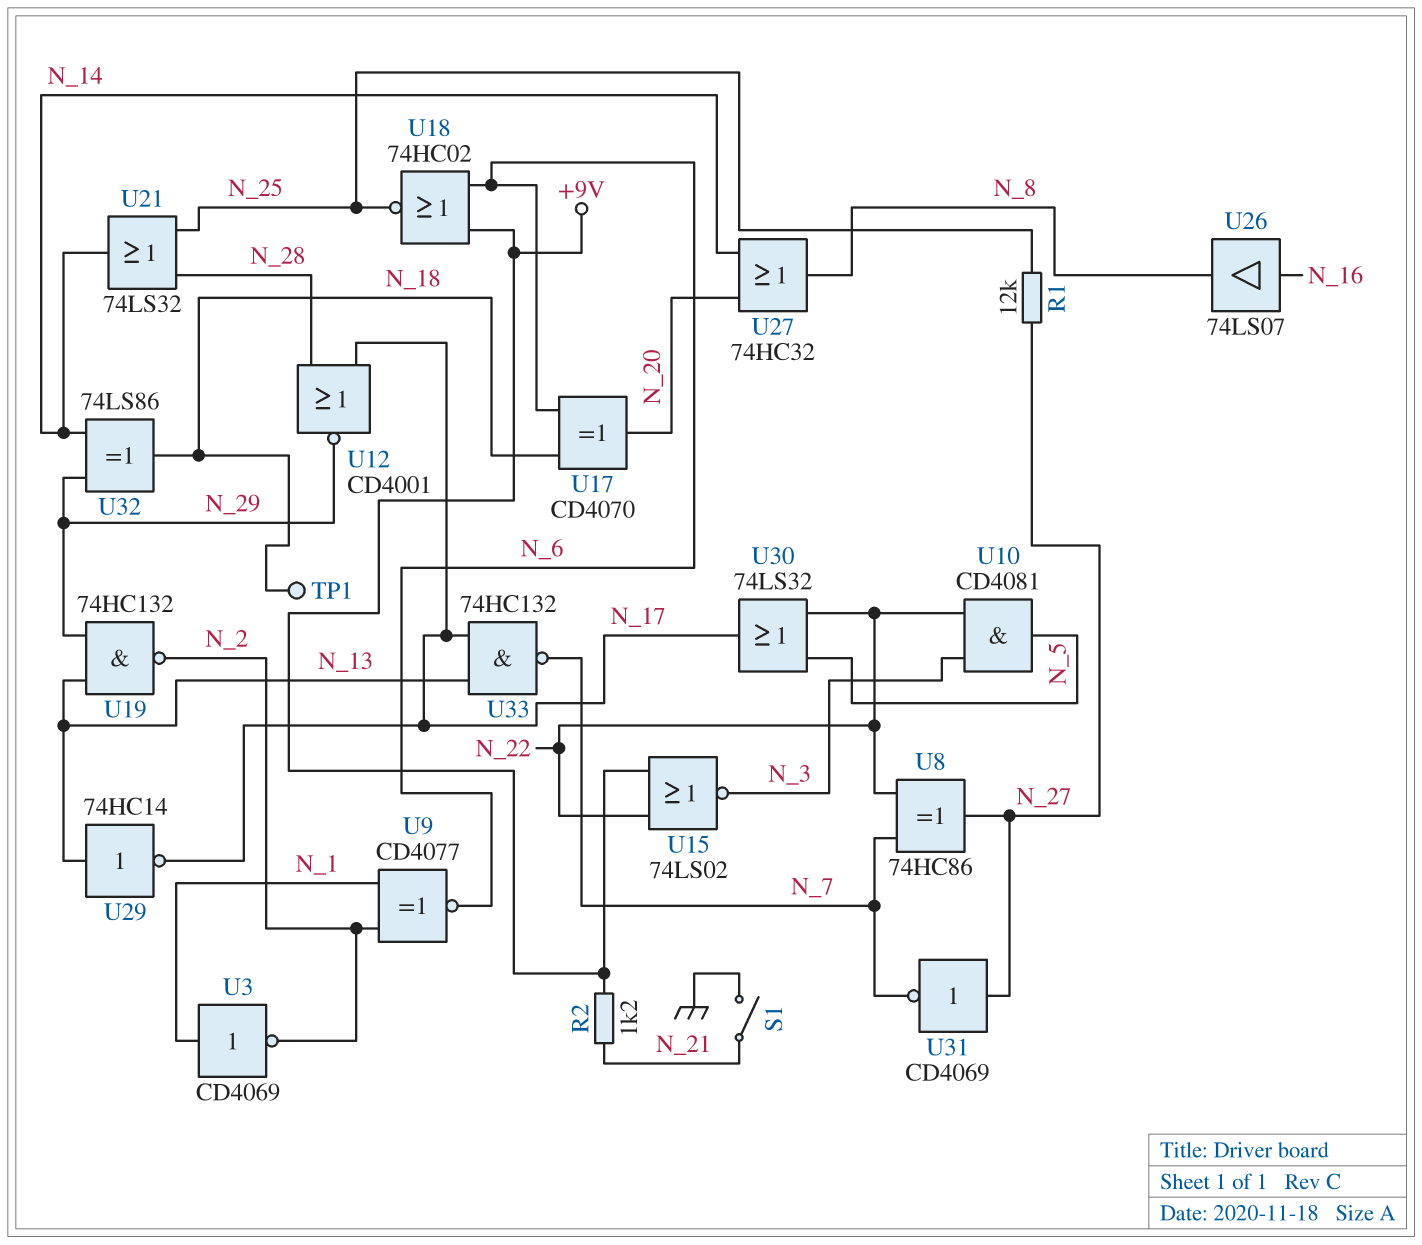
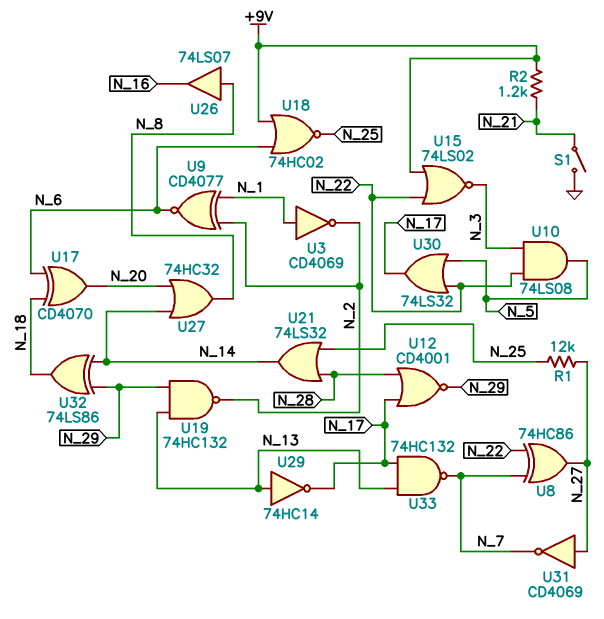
TP1: test point (N_18) -> none
U10: AND CD4081 (in N_3, in N_22, out N_5) -> AND 74LS08 (in N_3, in N_22, out N_5)
U26: buffer 74LS07 (in N_16, out N_8) -> buffer 74LS07 (in N_8, out N_16)

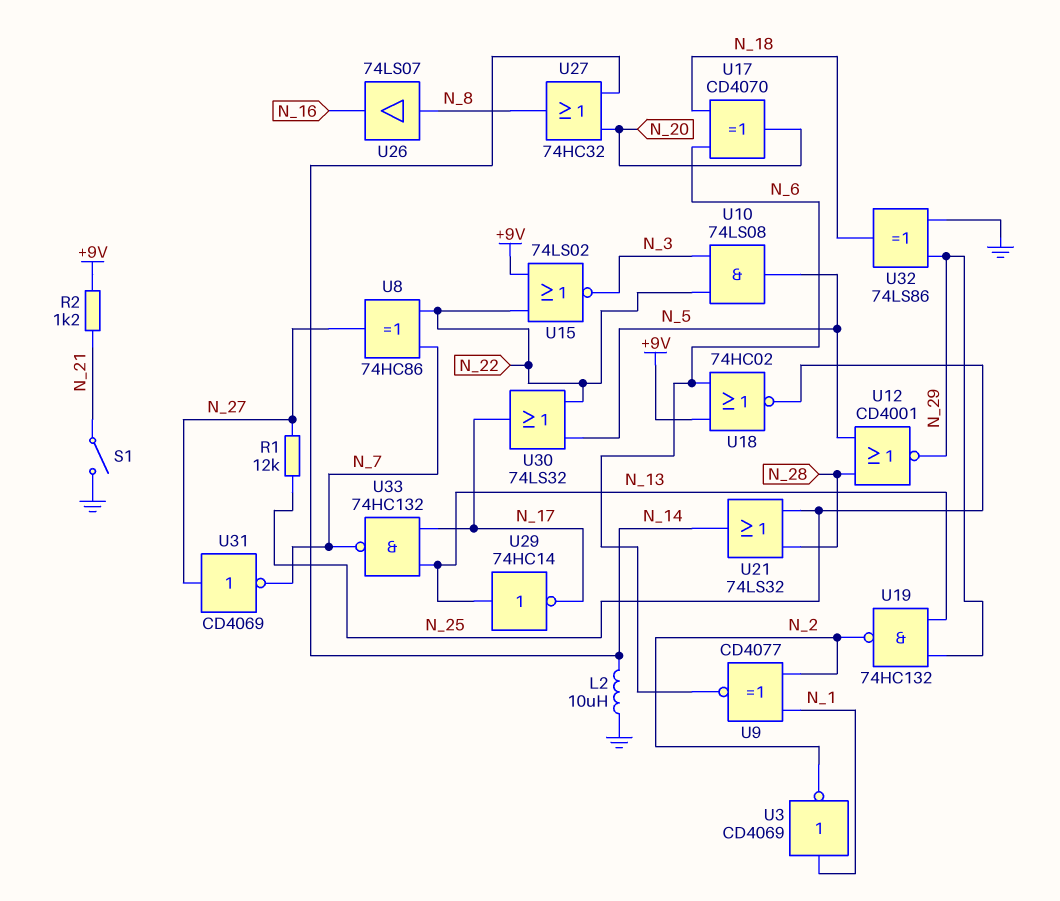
L2: none -> 10uH (GND, N_14)
U12: NOR CD4001 (in N_17, in N_28, out N_29) -> NOR CD4001 (in N_5, in N_28, out N_29)
U32: XOR 74LS86 (in N_14, in N_29, out N_18) -> XOR 74LS86 (in GND, in N_29, out N_18)

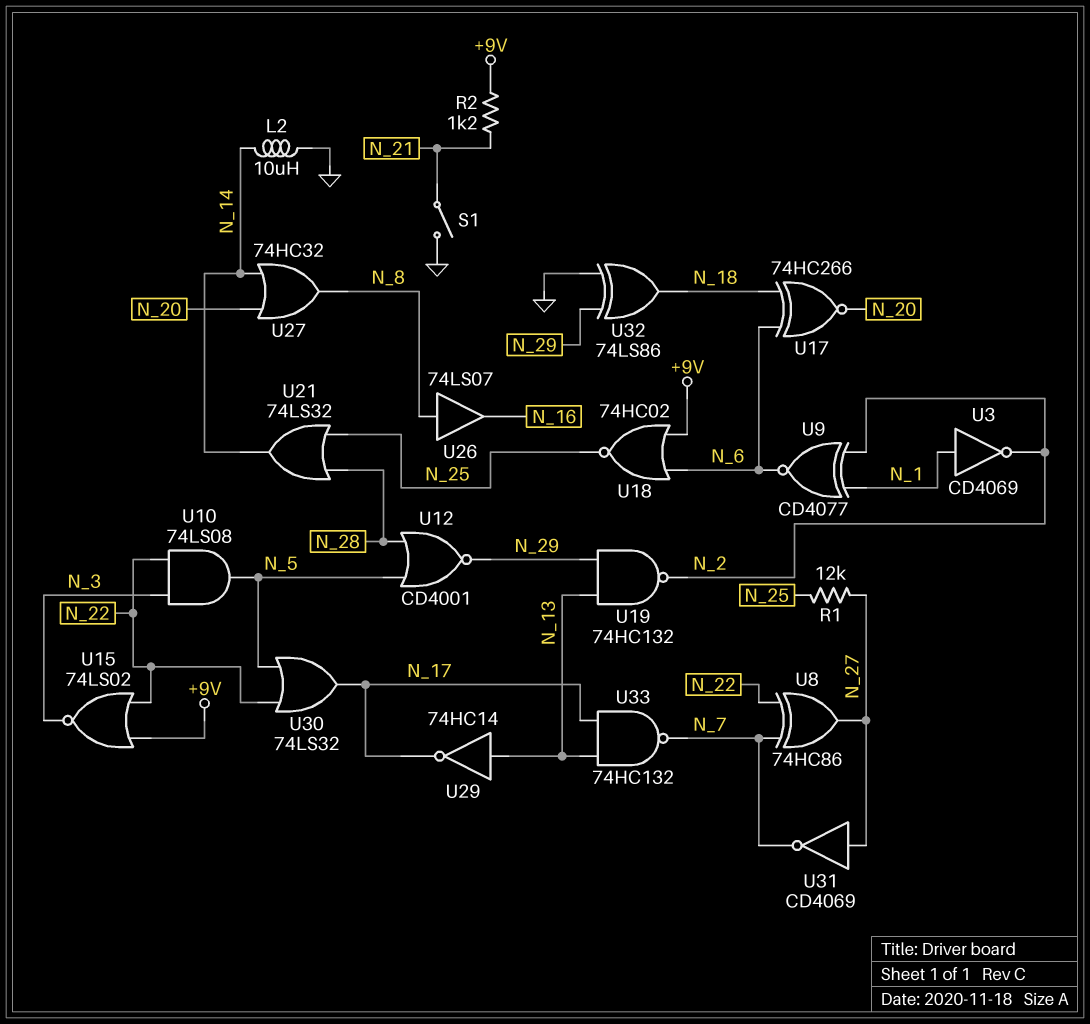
U17: XOR CD4070 (in N_6, in N_18, out N_20) -> XNOR 74HC266 (in N_6, in N_18, out N_20)

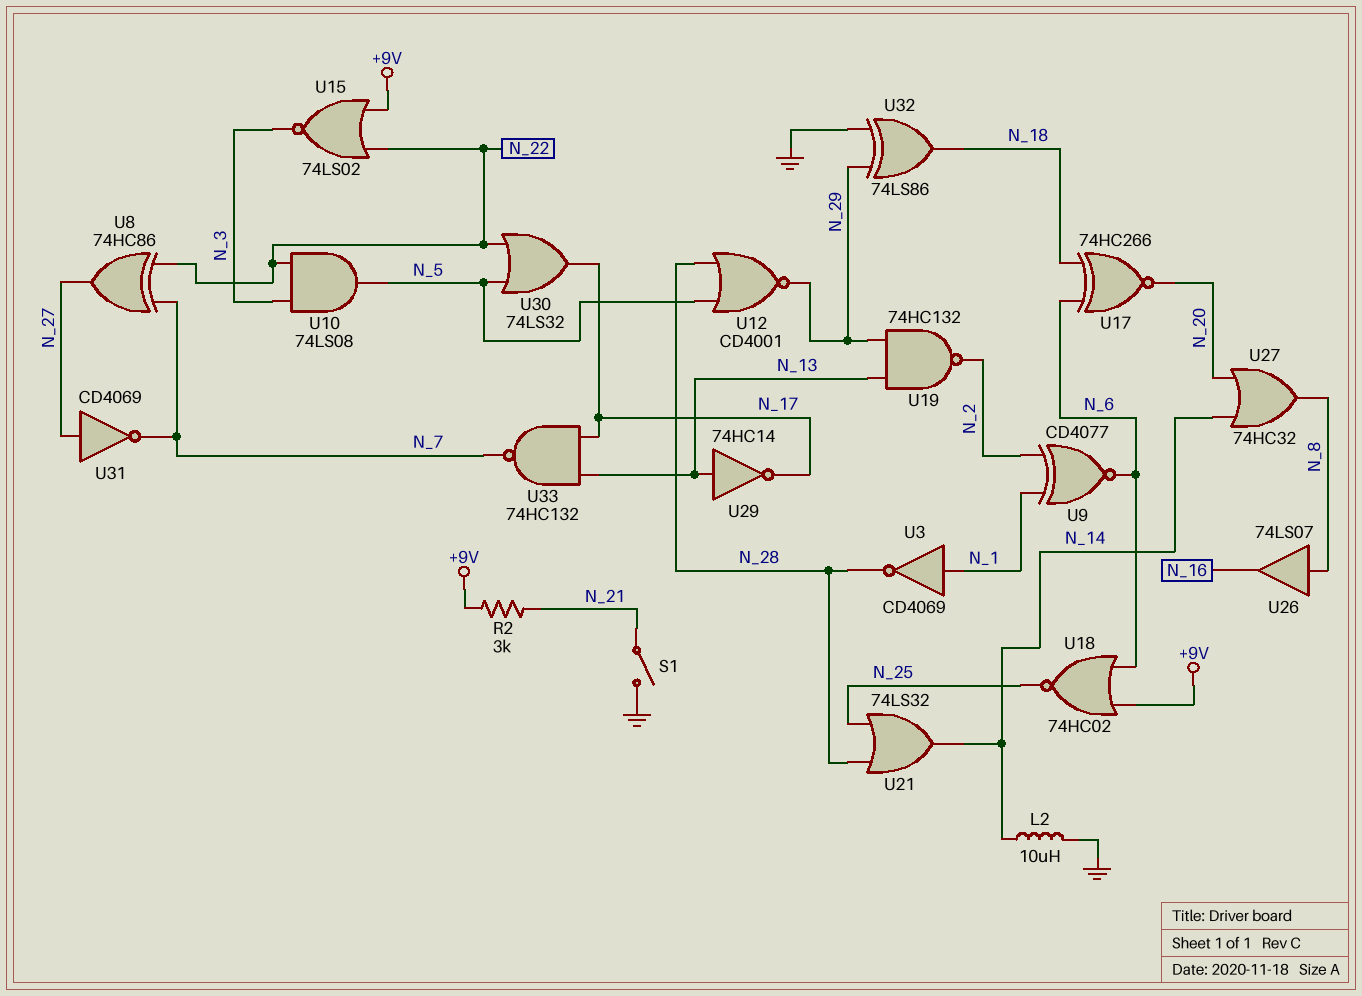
R1: 12k (N_25, N_27) -> none
R2: 1.2k (+9V, N_21) -> 3k (+9V, N_21)
U3: NOT CD4069 (in N_1, out N_2) -> NOT CD4069 (in N_1, out N_28)

